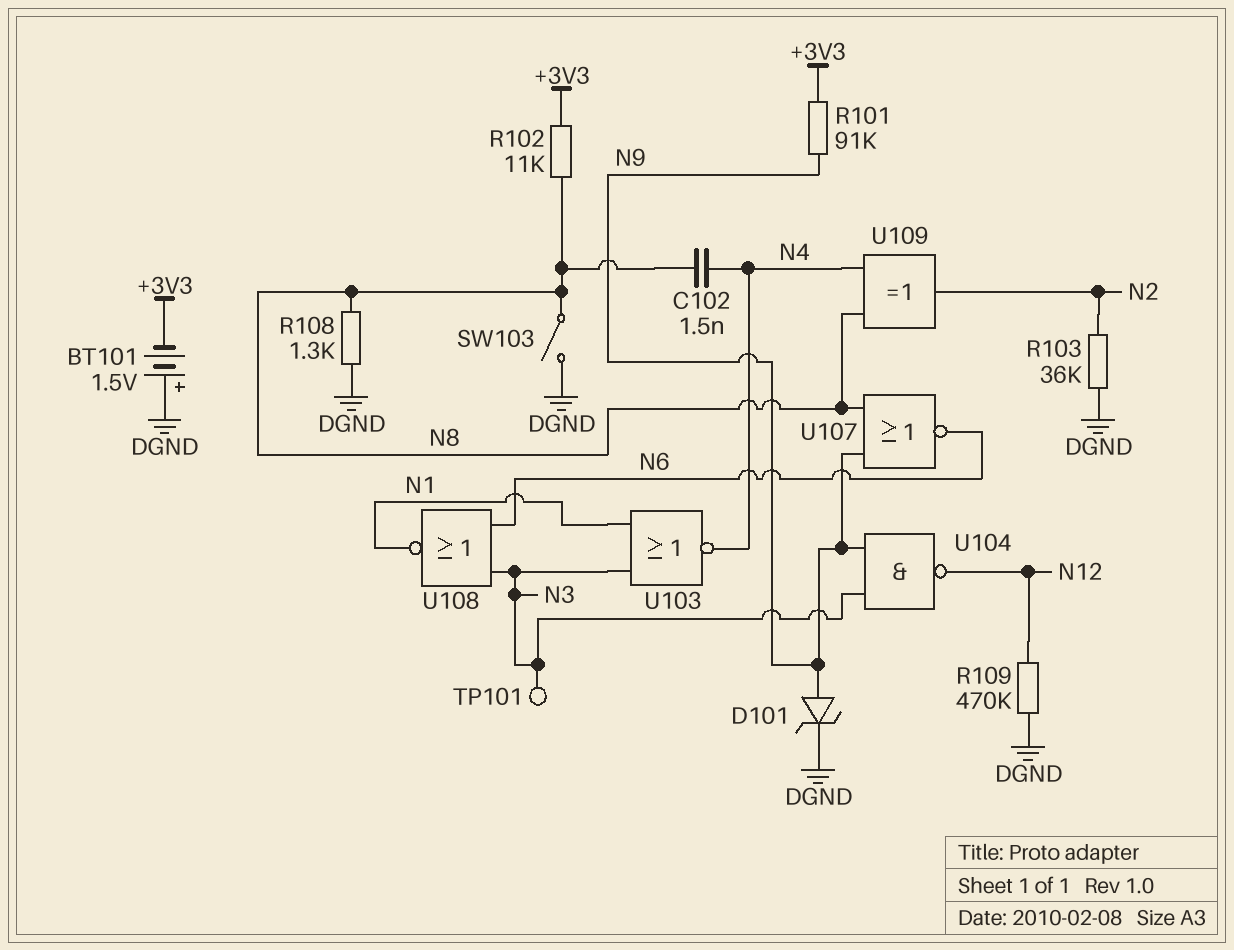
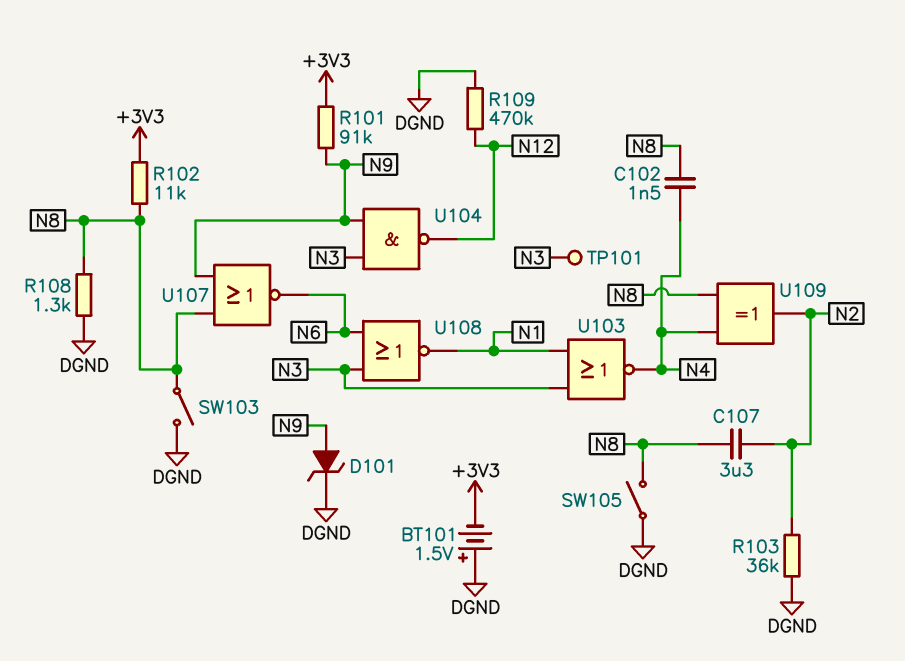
C107: none -> 3.3uF (N2, N8)
SW105: none -> switch (DGND, N8)

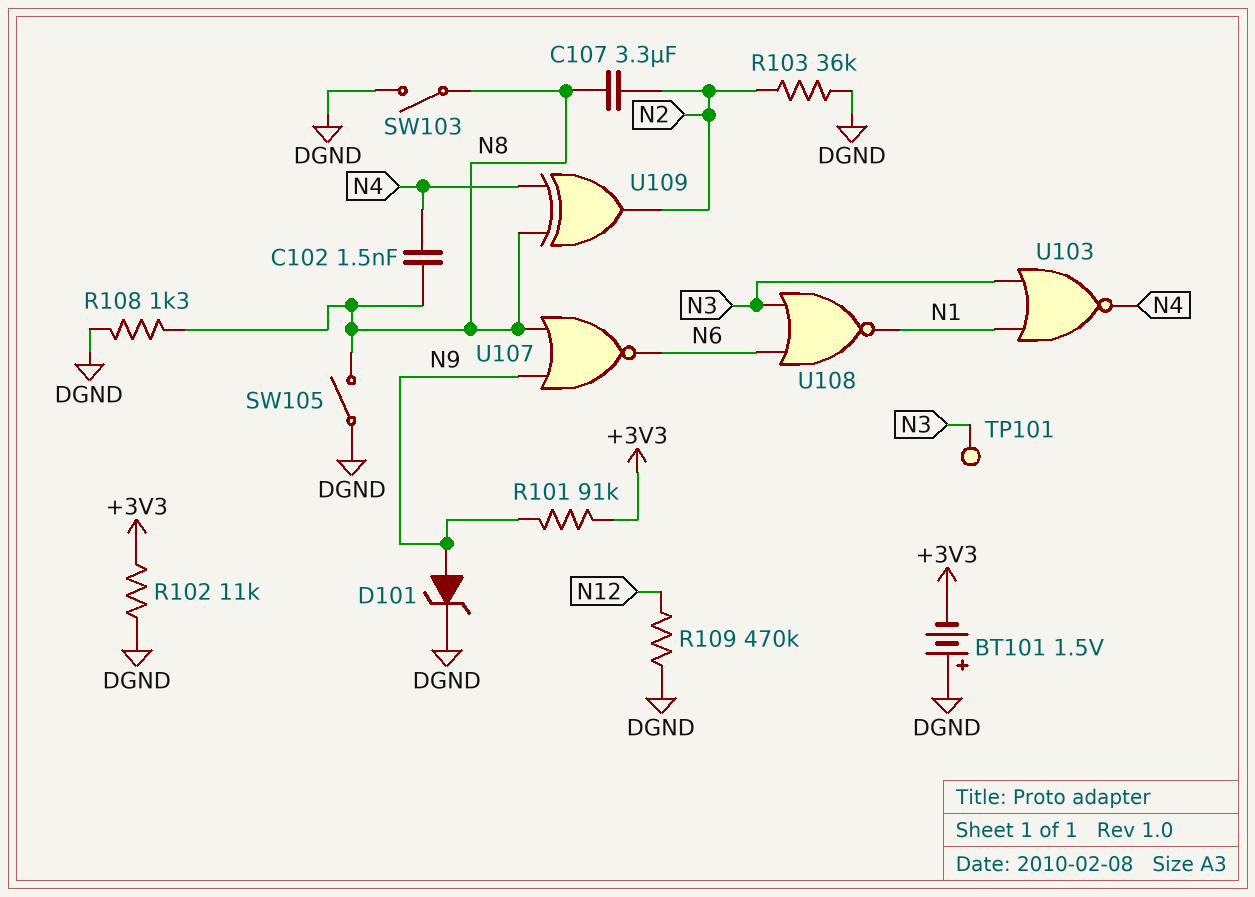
R102: 11k (+3V3, N8) -> 11k (+3V3, DGND)
U104: NAND (in N3, in N9, out N12) -> none

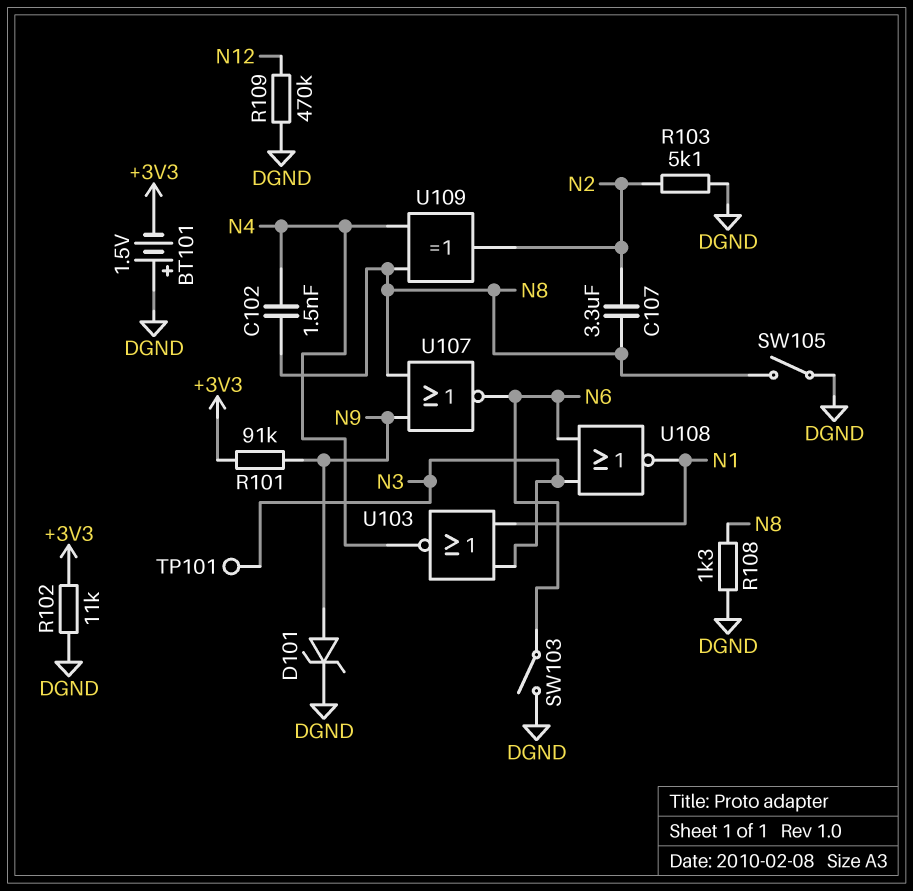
R103: 36k (DGND, N2) -> 5.1k (DGND, N2)
SW103: switch (DGND, N8) -> switch (DGND, N6)

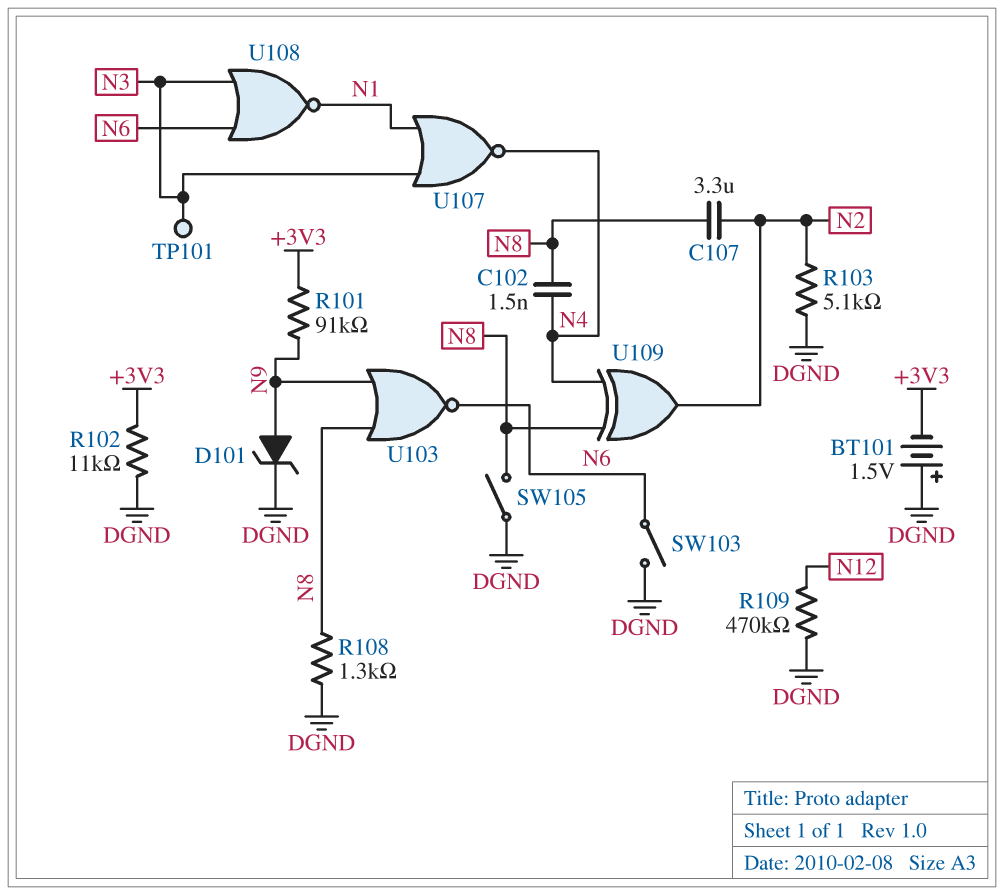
U103: NOR (in N1, in N3, out N4) -> NOR (in N8, in N9, out N6)
U107: NOR (in N8, in N9, out N6) -> NOR (in N1, in N3, out N4)

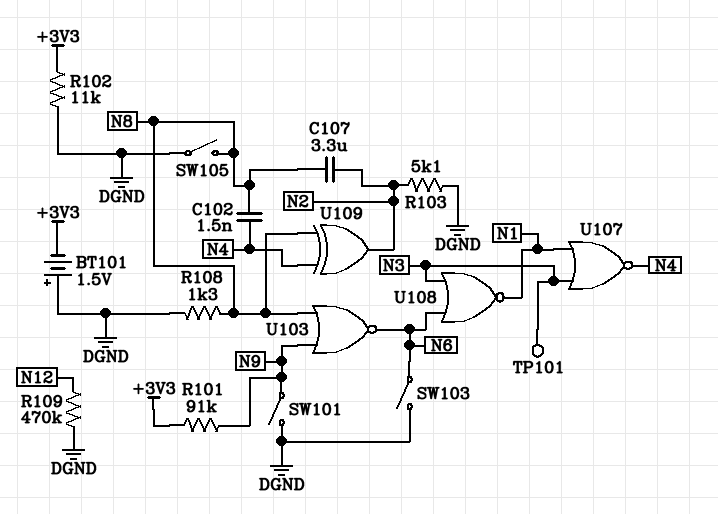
D101: zener (A N9, K DGND) -> none
SW101: none -> switch (DGND, N9)

